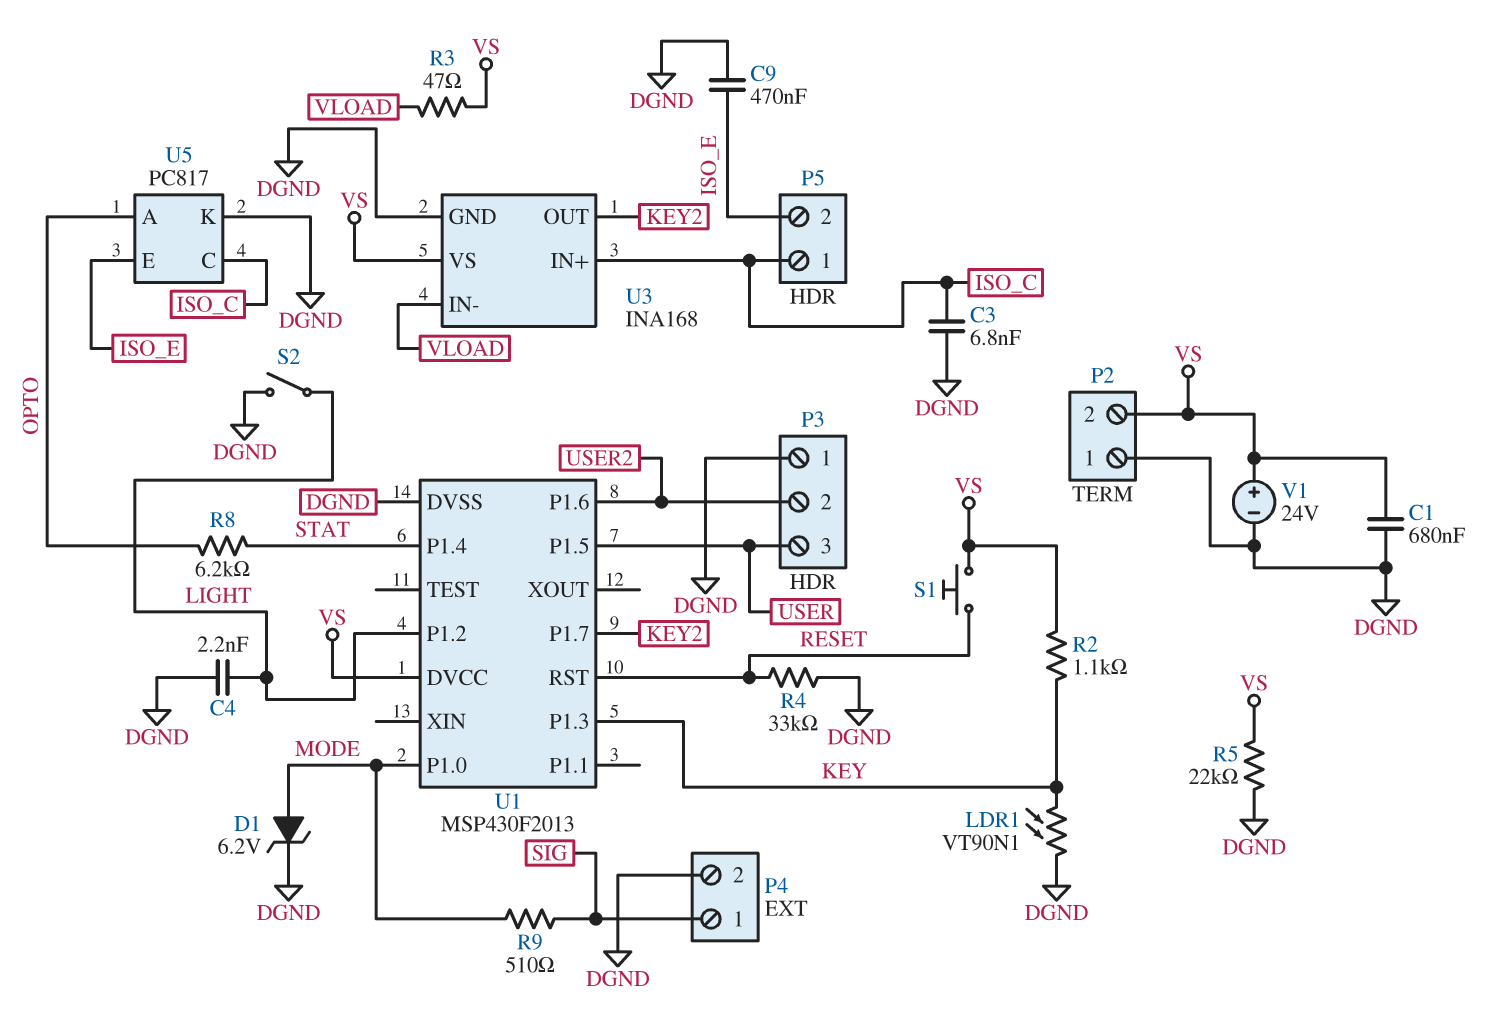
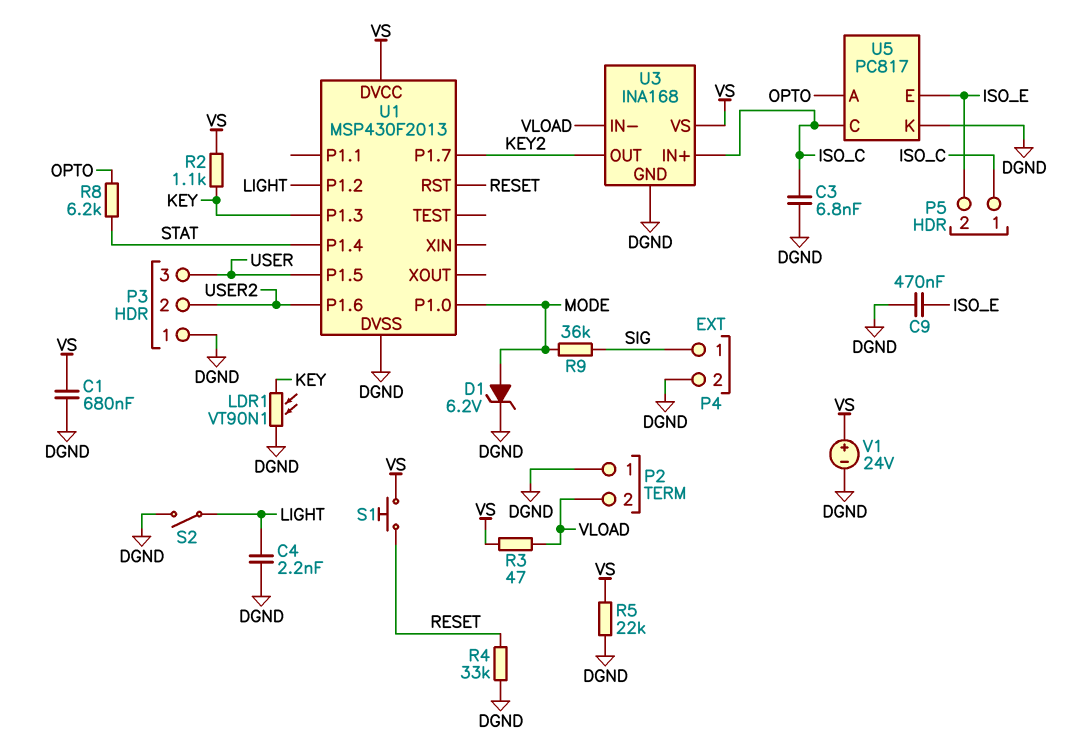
P2 pin 2: VS -> VLOAD
R9: 510 (MODE, SIG) -> 36k (MODE, SIG)

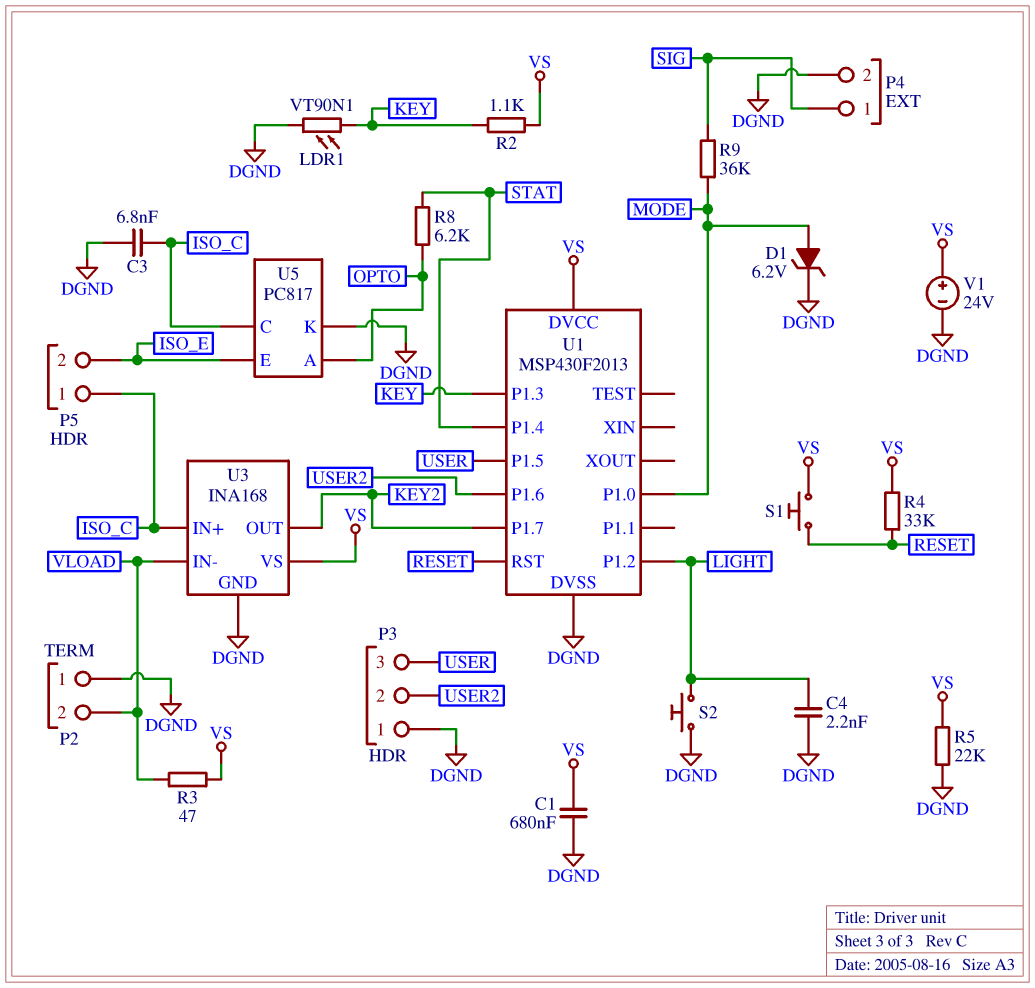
C9: 470nF (DGND, ISO_E) -> none
R4: 33k (DGND, RESET) -> 33k (RESET, VS)
S2: switch (DGND, LIGHT) -> button (DGND, LIGHT)

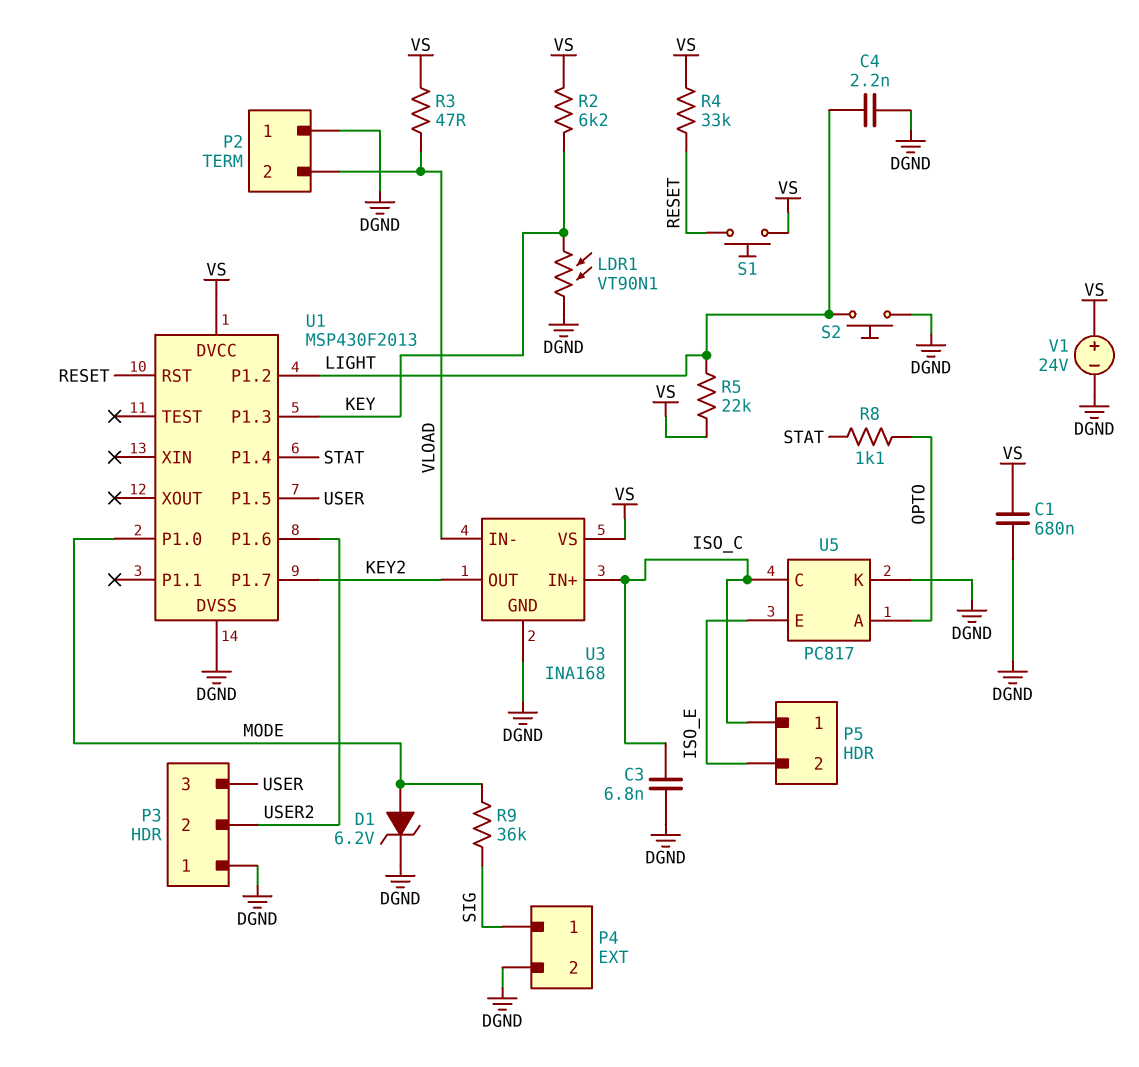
R2: 1.1k (KEY, VS) -> 6.2k (KEY, VS)
R5: 22k (DGND, VS) -> 22k (LIGHT, VS)
R8: 6.2k (OPTO, STAT) -> 1.1k (OPTO, STAT)

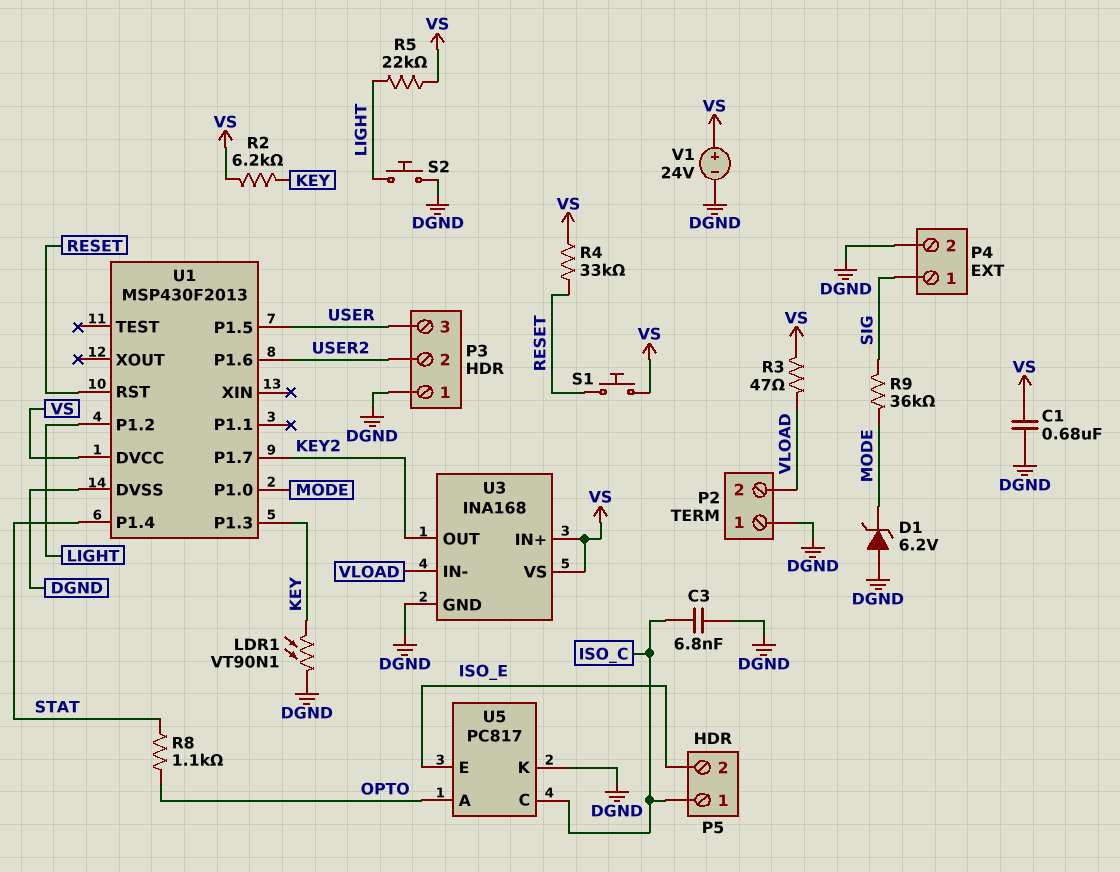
C4: 2.2nF (DGND, LIGHT) -> none
D1: zener 6.2V (A MODE, K DGND) -> zener 6.2V (A DGND, K MODE)
U3 pin IN+: ISO_C -> VS

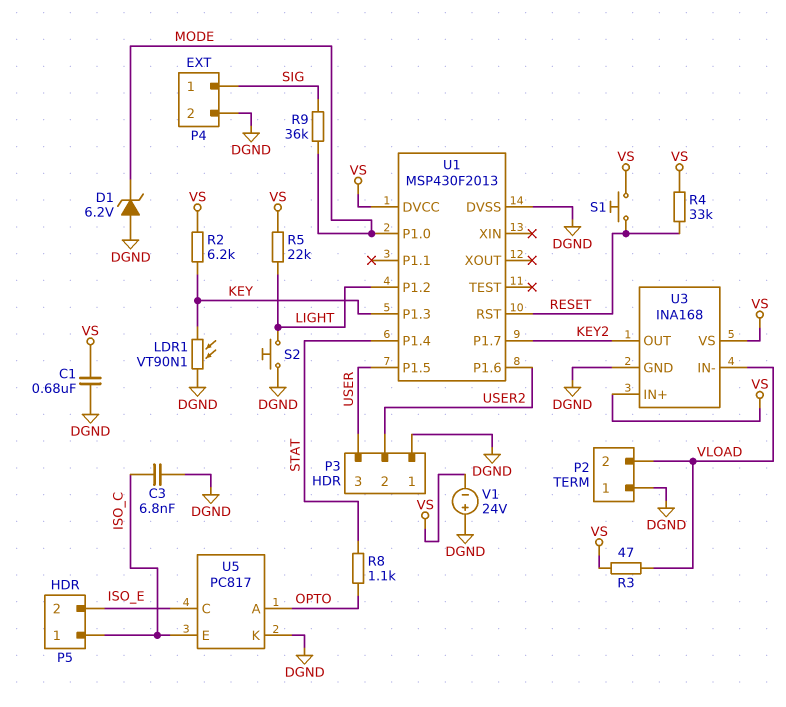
U5 pin C: ISO_C -> ISO_E
U5 pin E: ISO_E -> ISO_C
V1: 24V (plus VS, minus DGND) -> 24V (plus DGND, minus VS)

